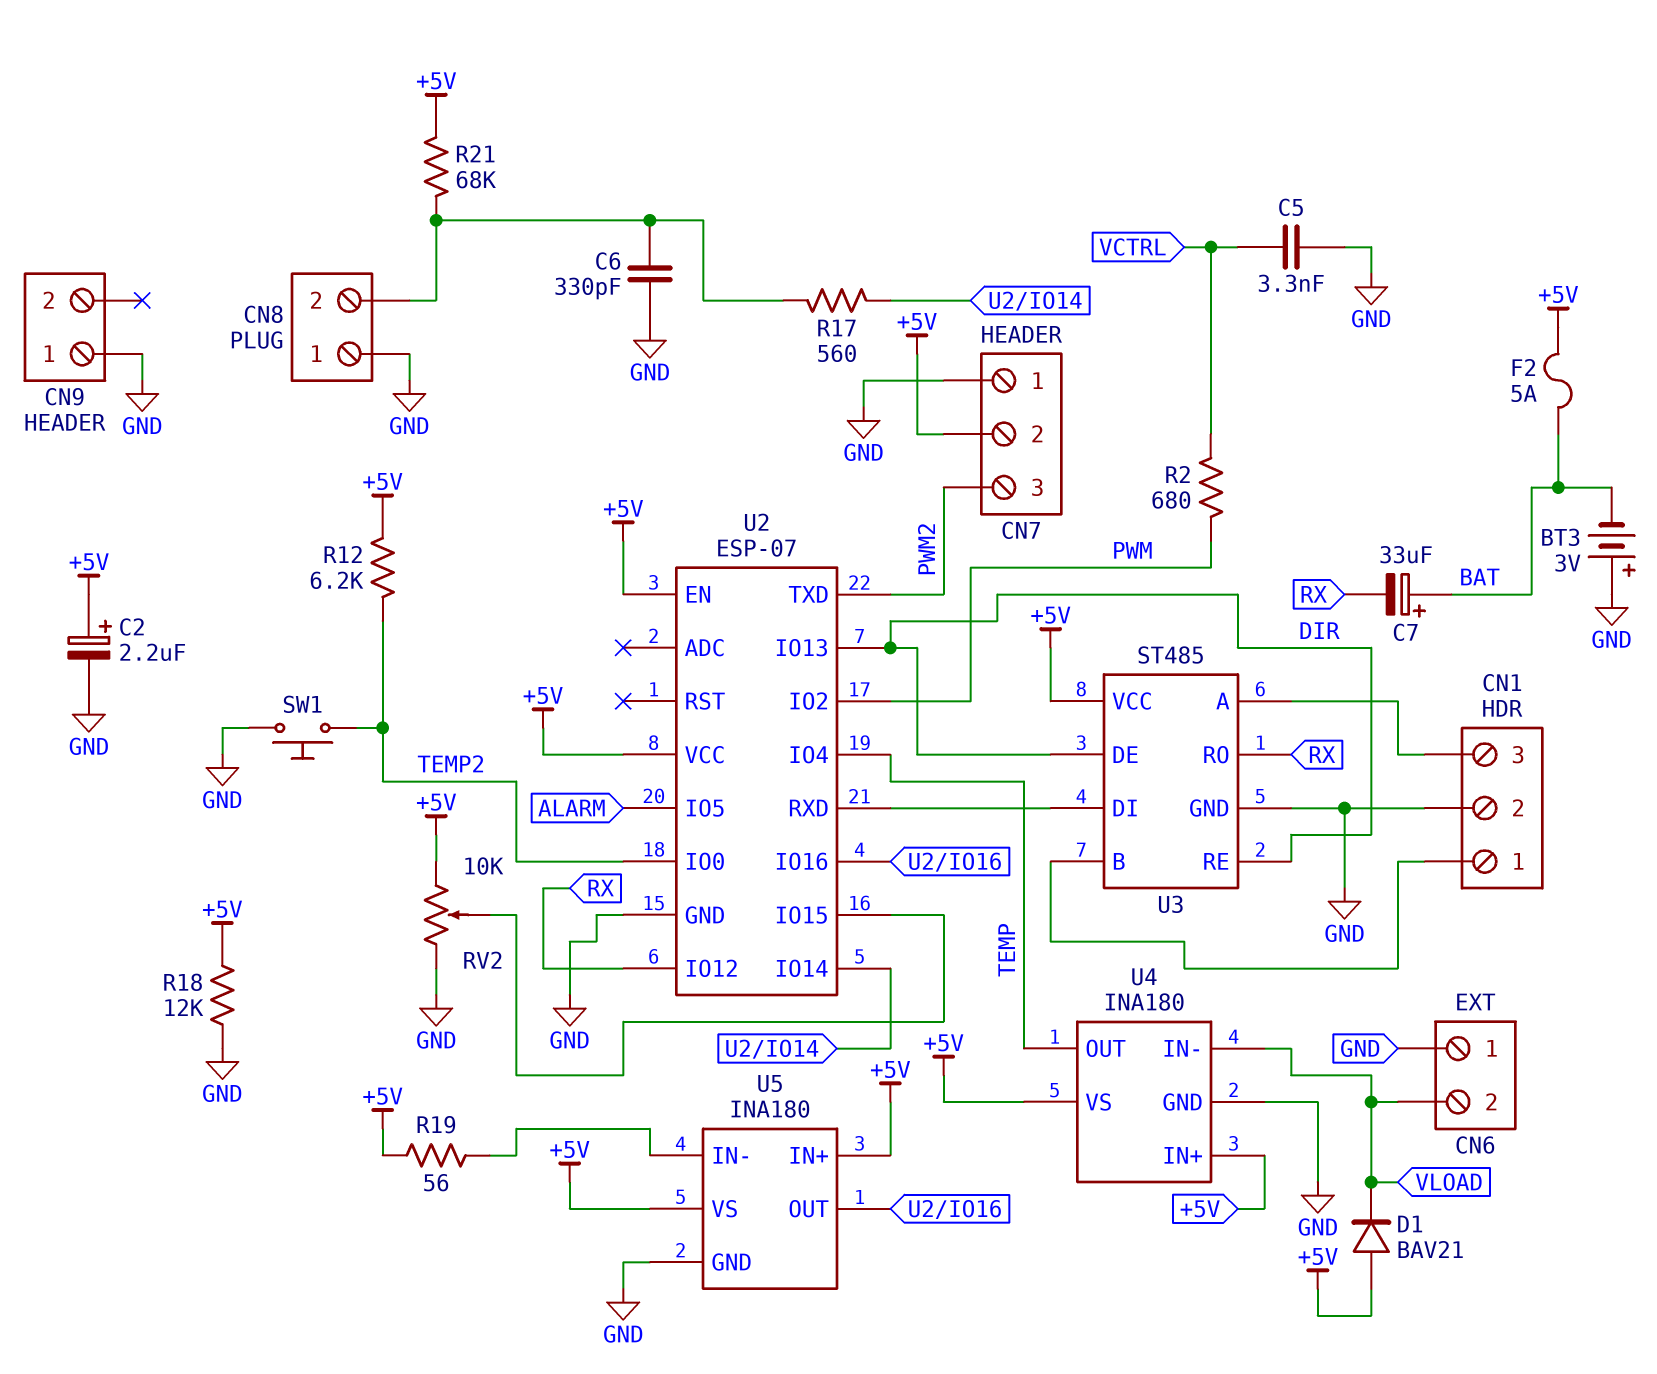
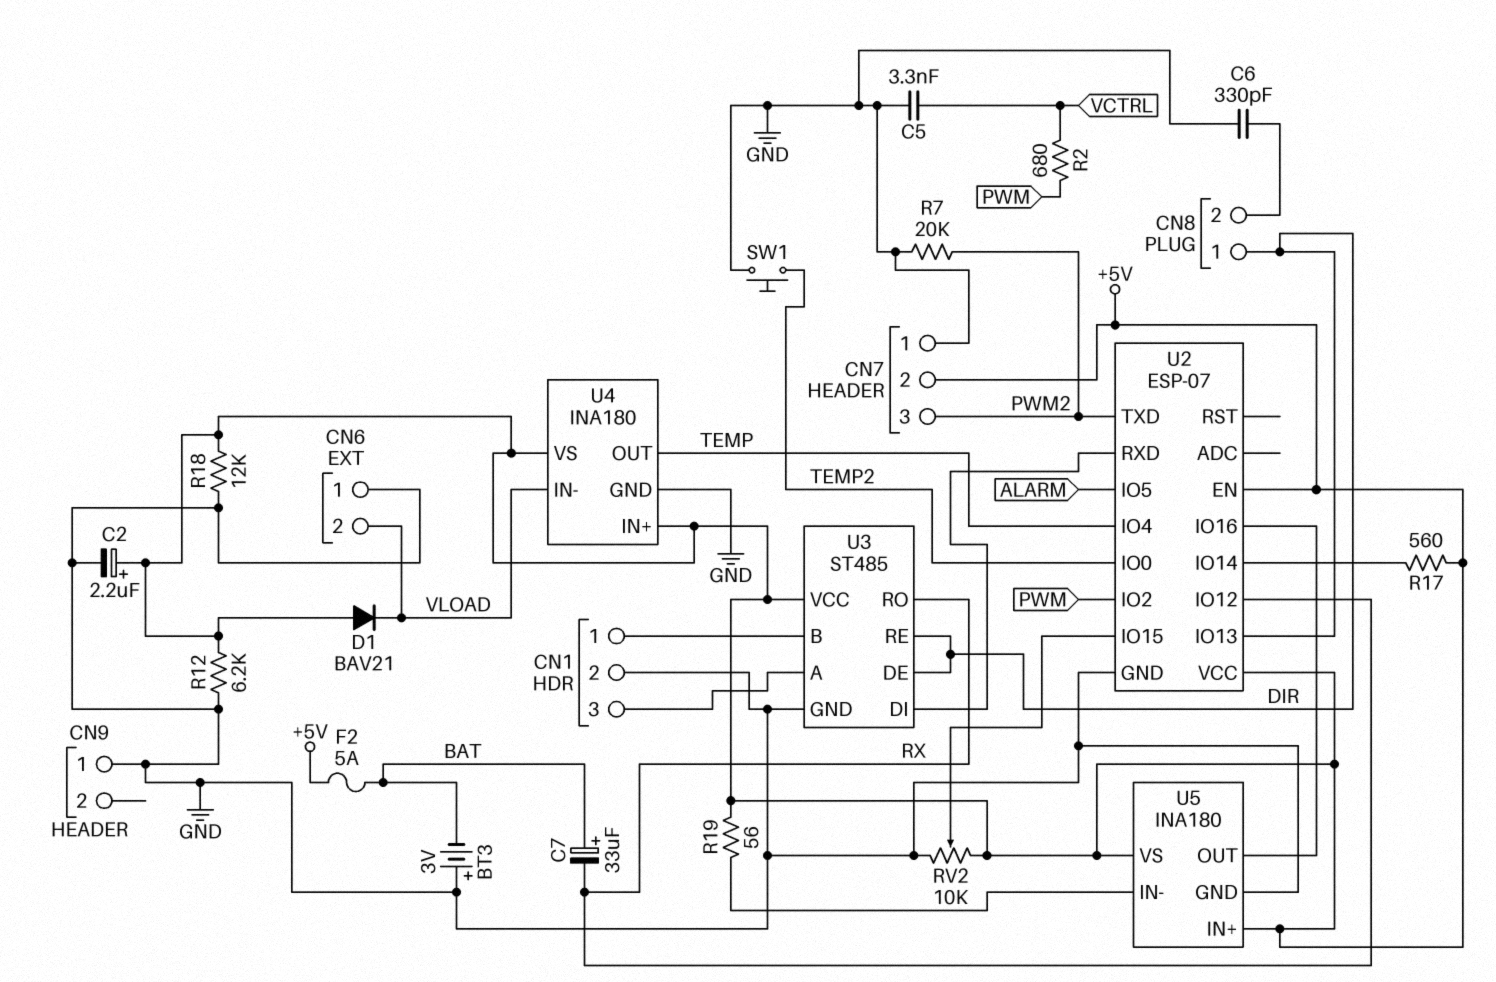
CN8 pin 1: GND -> DIR
R7: none -> 20k (GND, PWM2)
R12: 6.2k (+5V, TEMP2) -> 6.2k (+5V, GND)
R17: 560 (CN8/2, U2/IO14) -> 560 (+5V, U2/IO14)
R21: 68k (+5V, CN8/2) -> none

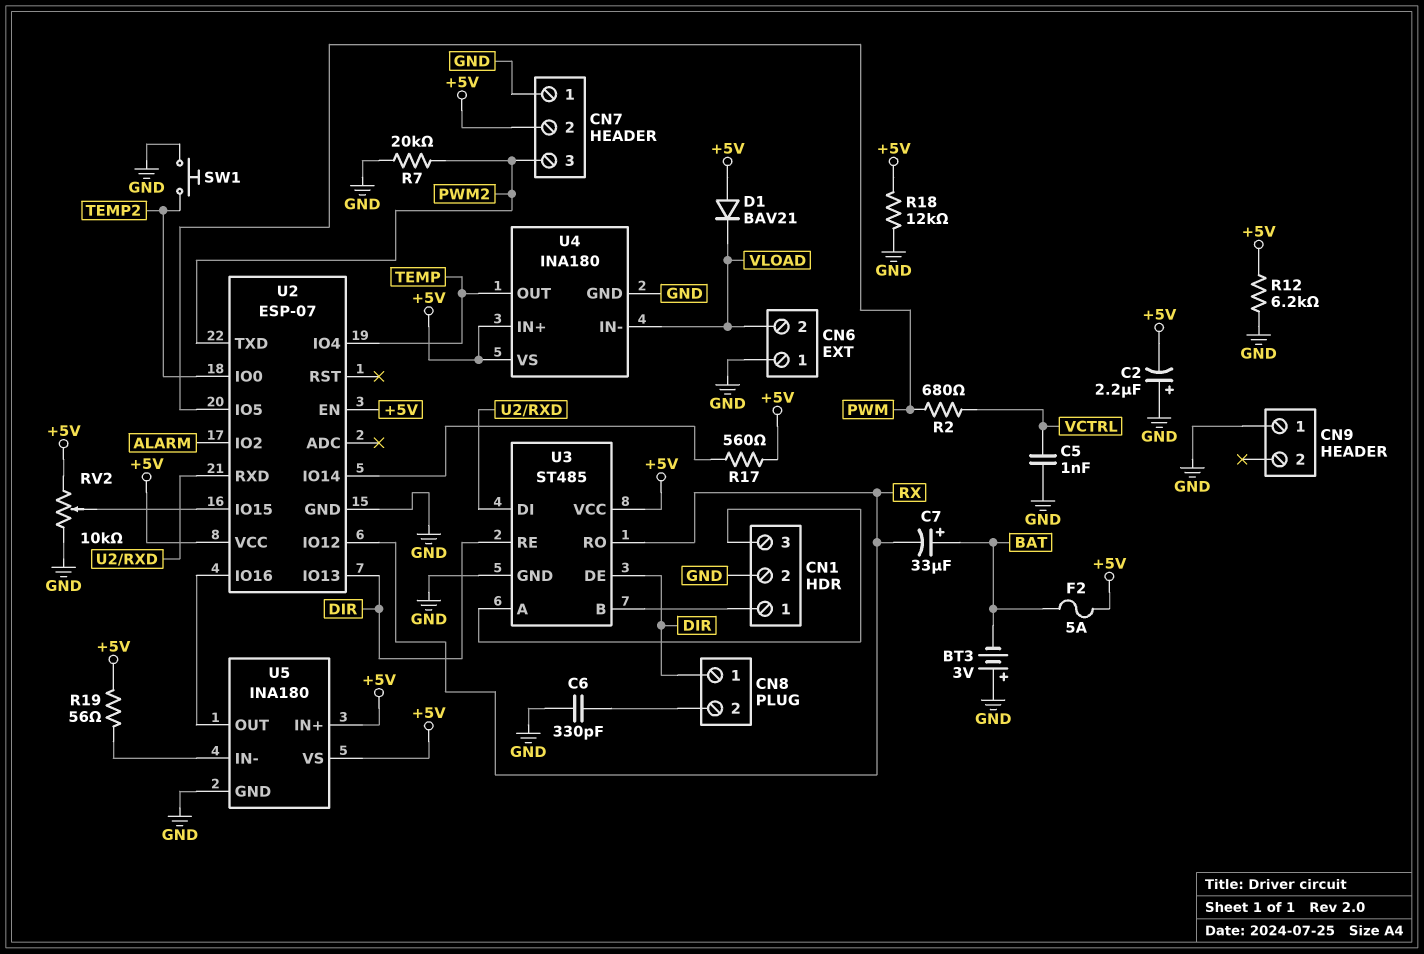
C2: 2.2uF (plus +5V, minus GND) -> 2.2uF (plus GND, minus +5V)
C5: 3.3nF (GND, VCTRL) -> 1nF (GND, VCTRL)
U2 pin IO2: PWM -> ALARM
U2 pin IO5: ALARM -> PWM

